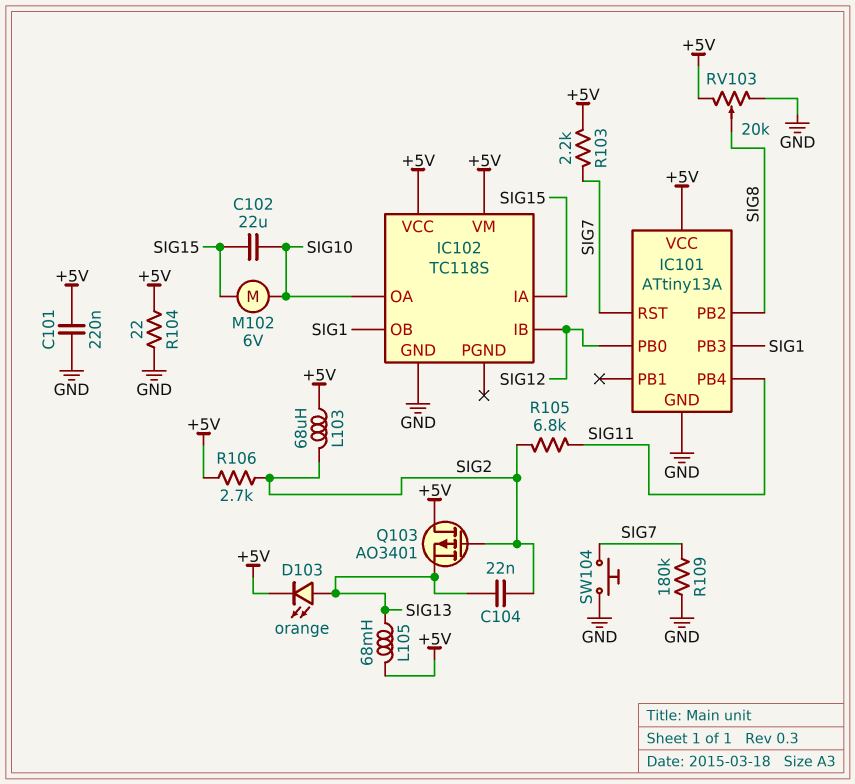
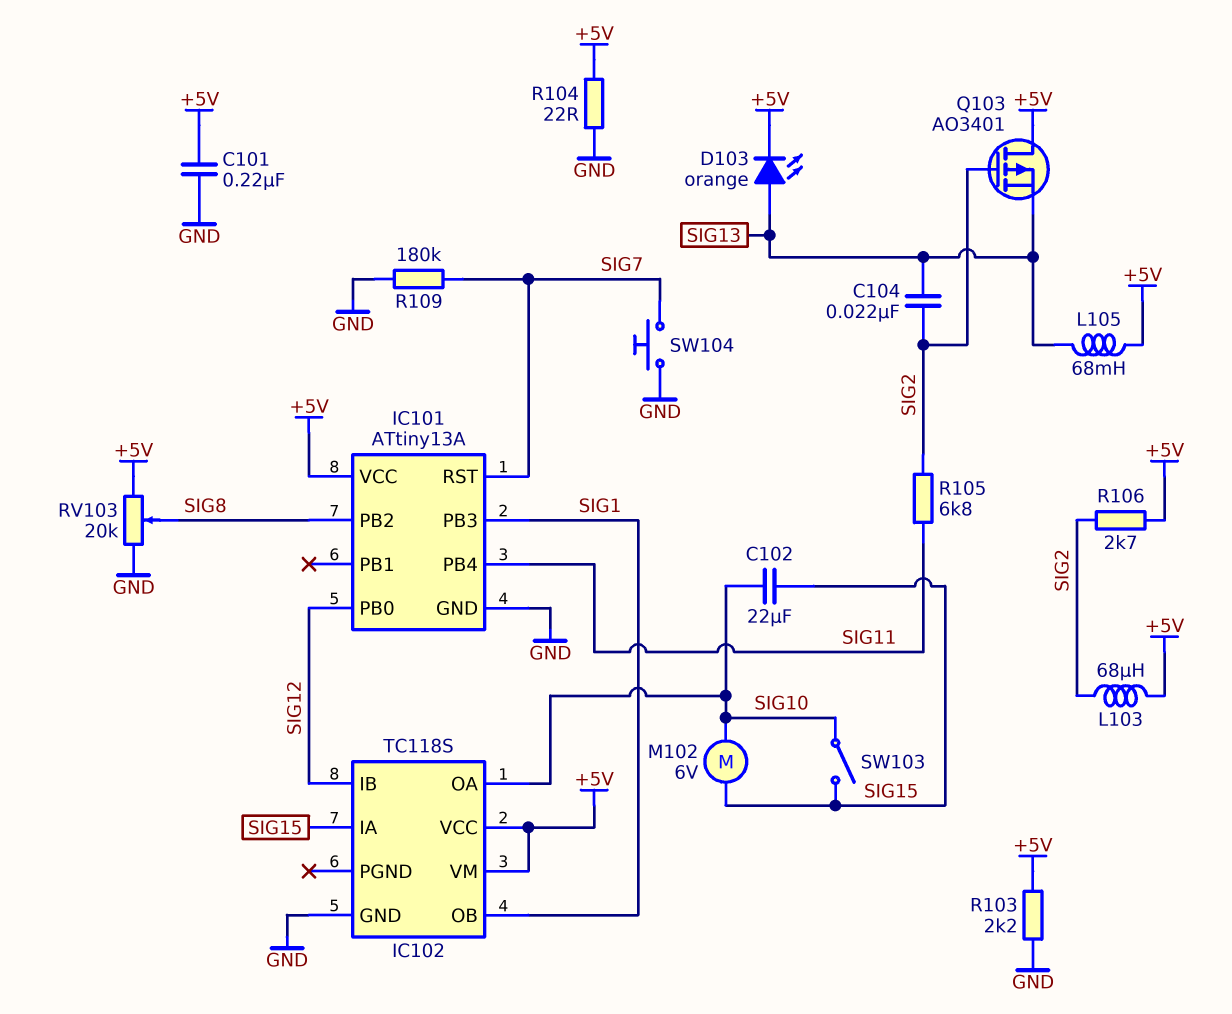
R103: 2.2k (+5V, SIG7) -> 2.2k (+5V, GND)
SW103: none -> switch (SIG10, SIG15)

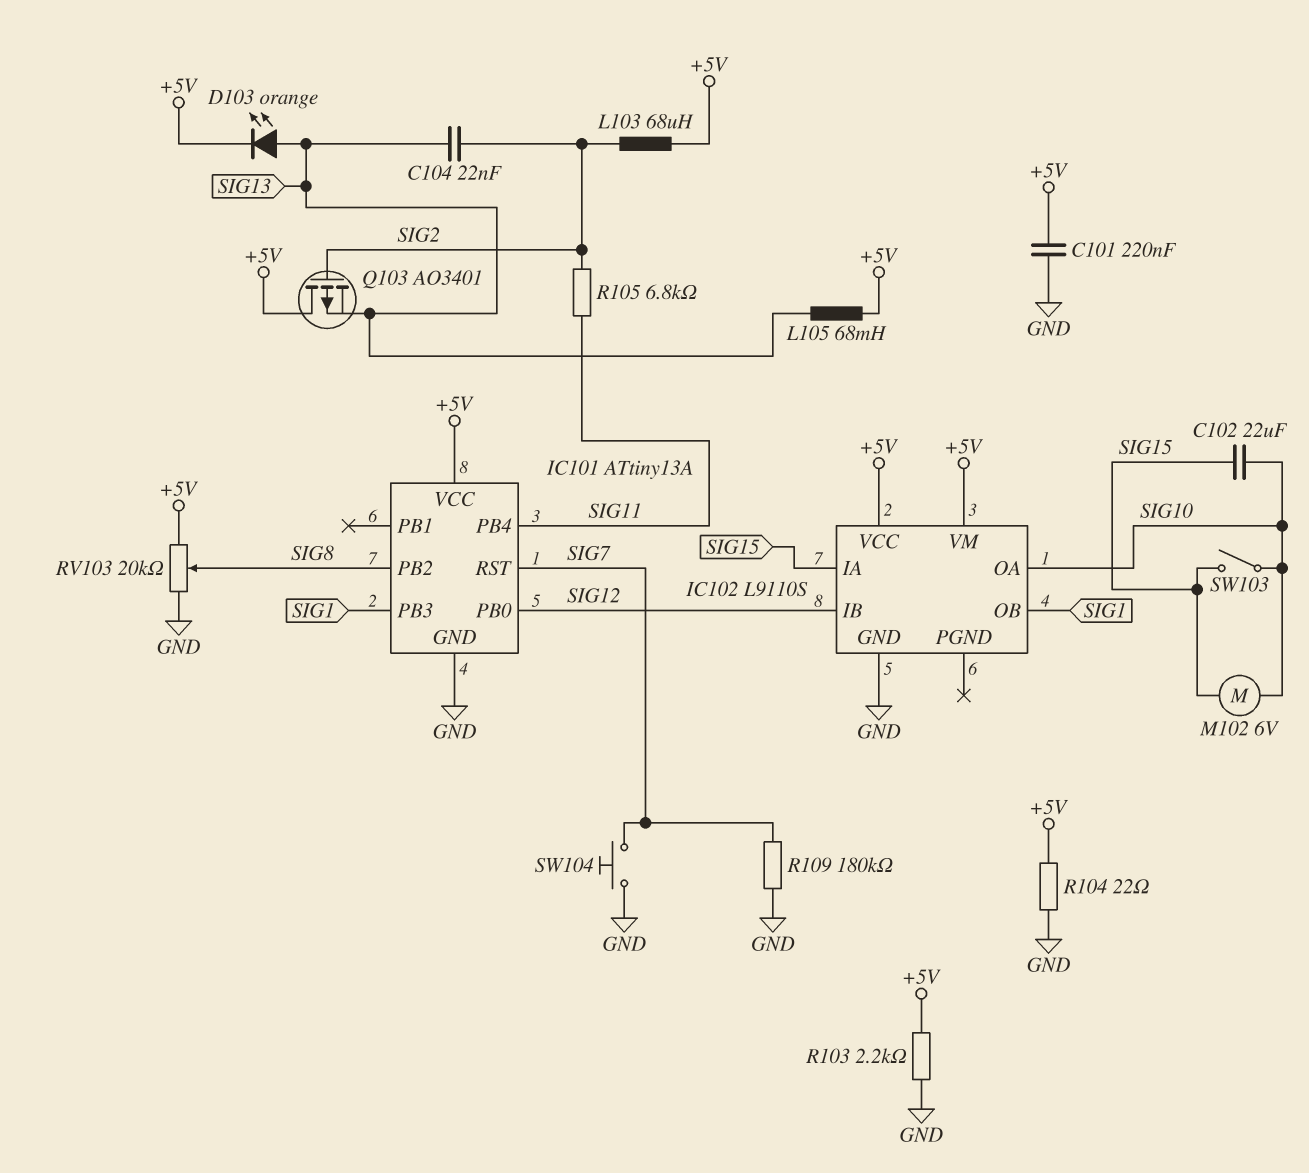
IC102: TC118S -> L9110S
R106: 2.7k (+5V, SIG2) -> none

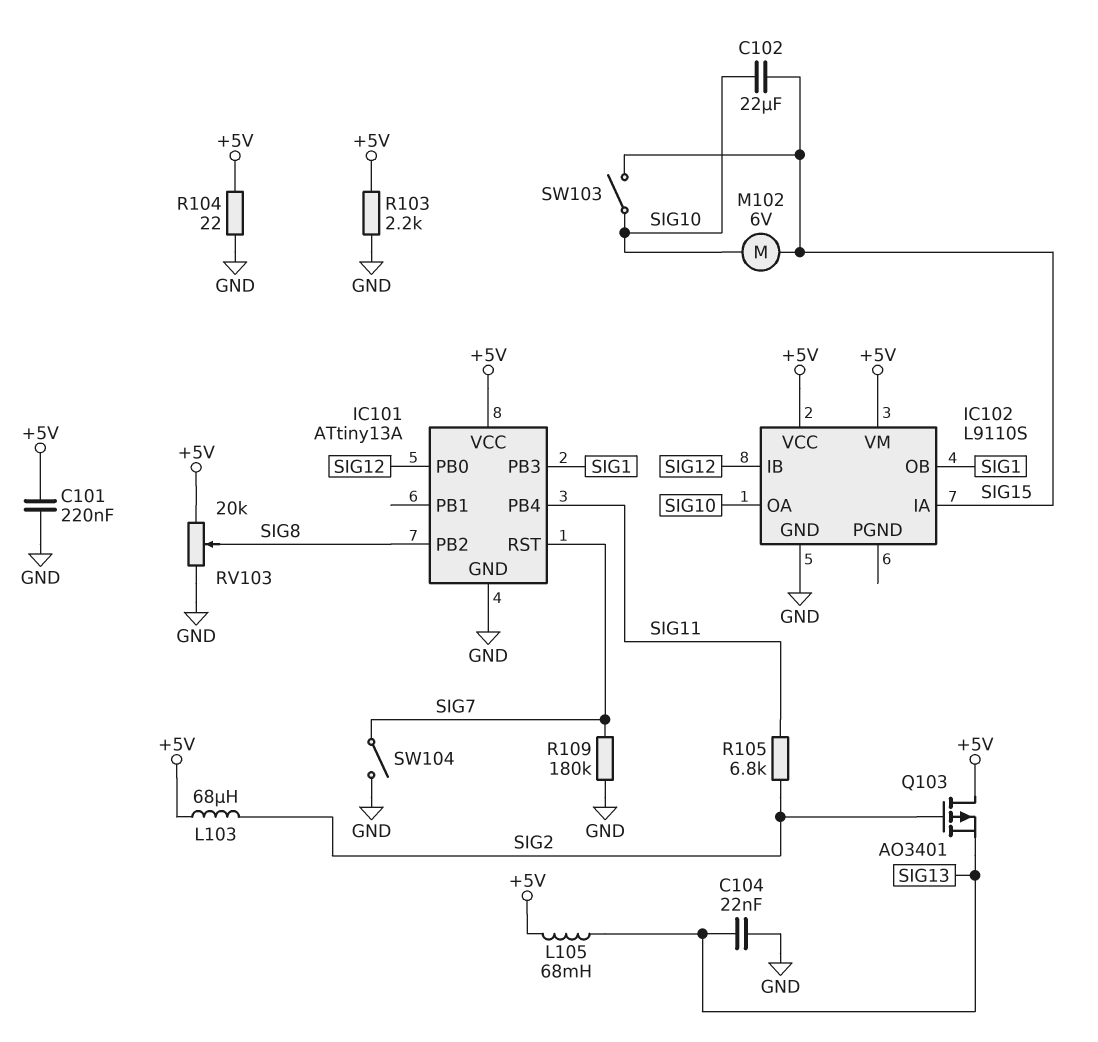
C104: 22nF (SIG2, SIG13) -> 22nF (GND, SIG13)
D103: LED orange (A SIG13, K +5V) -> none
SW104: button (GND, SIG7) -> switch (GND, SIG7)

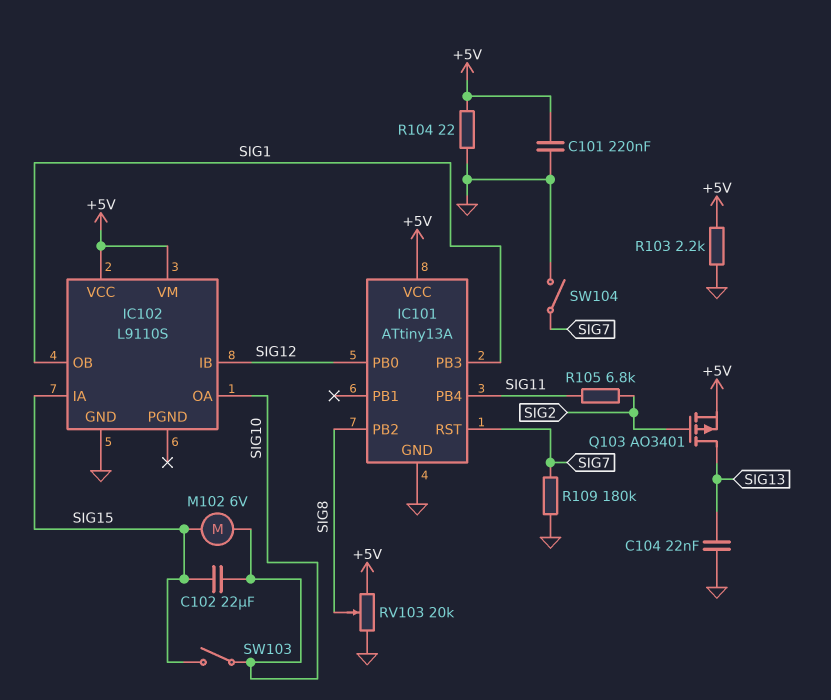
L103: 68uH (+5V, SIG2) -> none
L105: 68mH (+5V, SIG13) -> none
Q103: PMOS AO3401 (G SIG2, D +5V, S SIG13) -> PMOS AO3401 (G SIG2, D SIG13, S +5V)

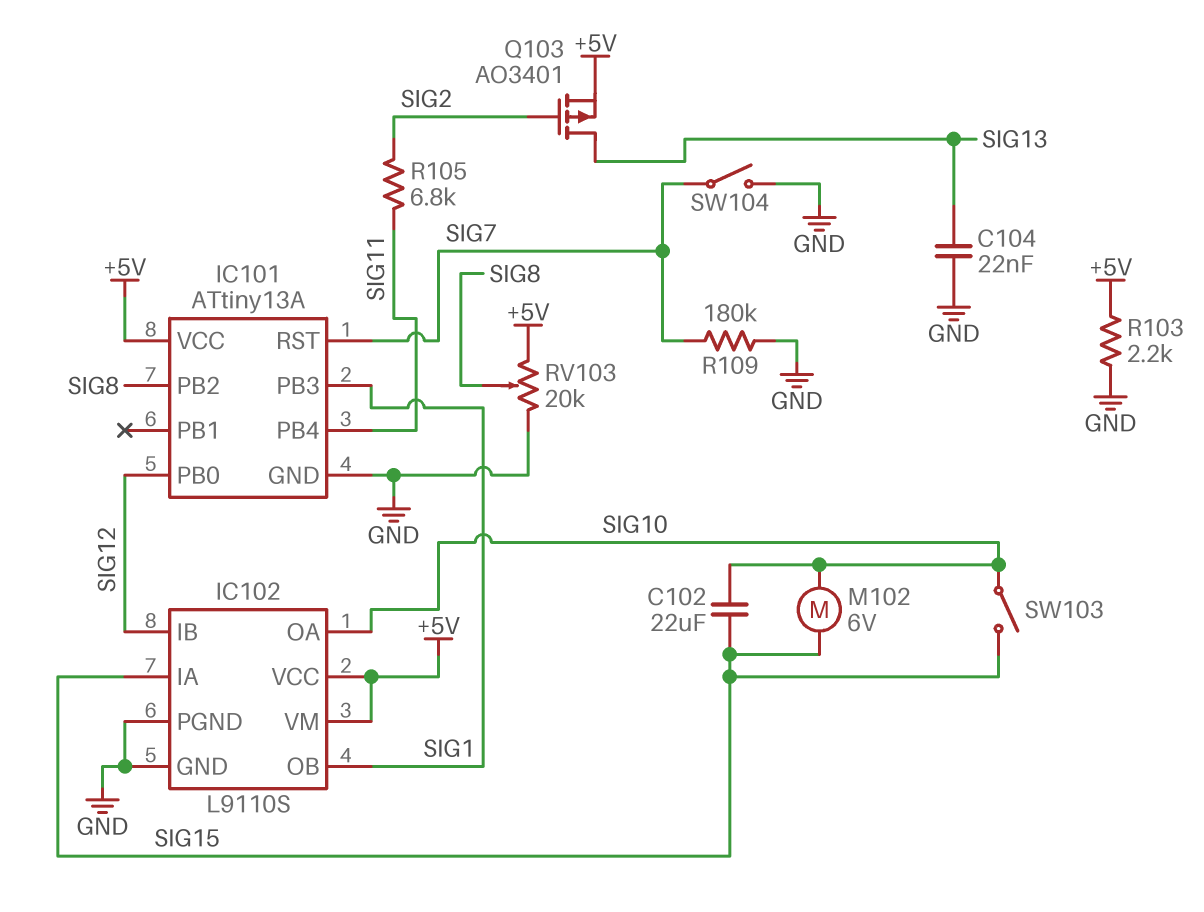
C101: 220nF (+5V, GND) -> none
IC102 pin PGND: none -> GND
R104: 22 (+5V, GND) -> none

